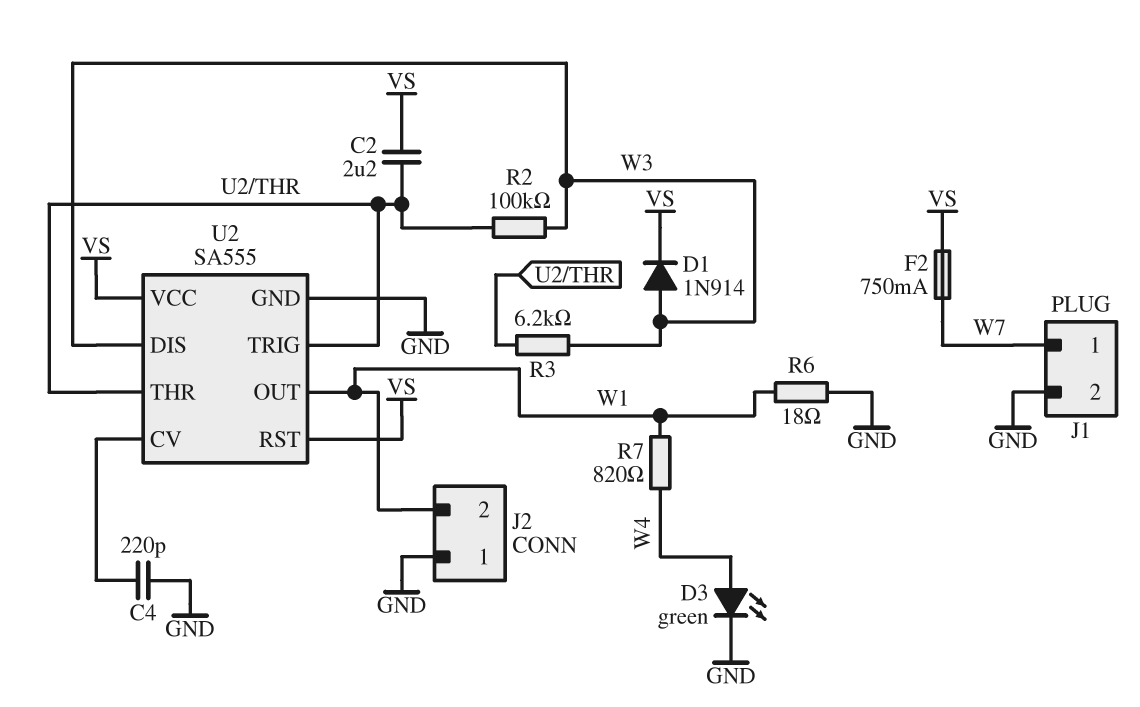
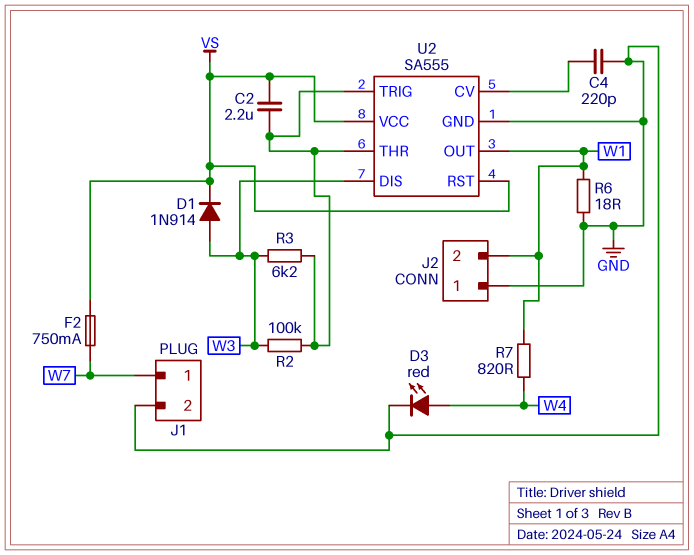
D3: LED green (A W4, K GND) -> LED red (A W4, K GND)

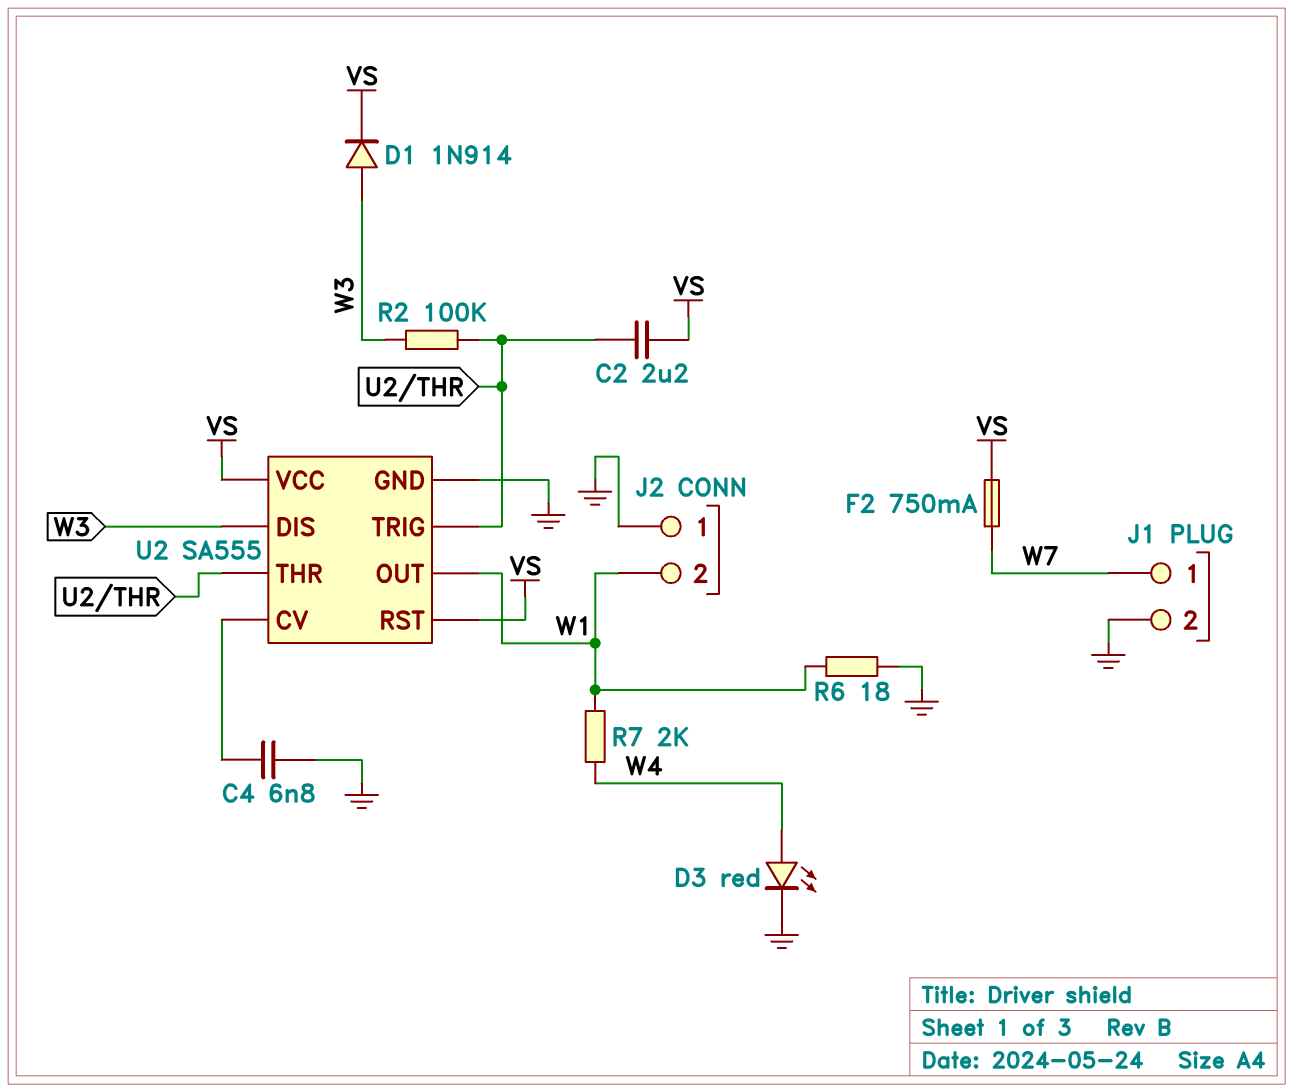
C4: 220pF (GND, U2/CV) -> 6.8nF (GND, U2/CV)
R3: 6.2k (U2/THR, W3) -> none
R7: 820 (W1, W4) -> 2k (W1, W4)

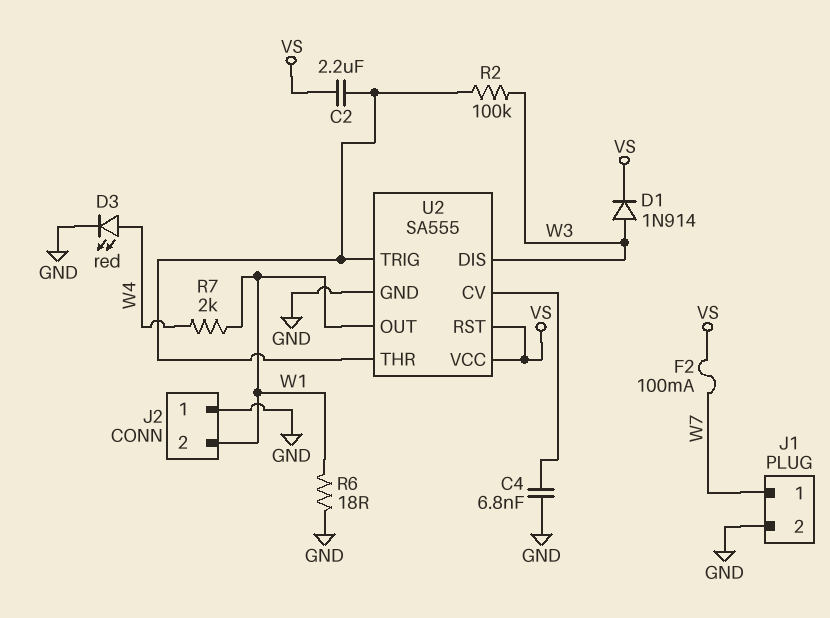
F2: 750mA (VS, W7) -> 100mA (VS, W7)

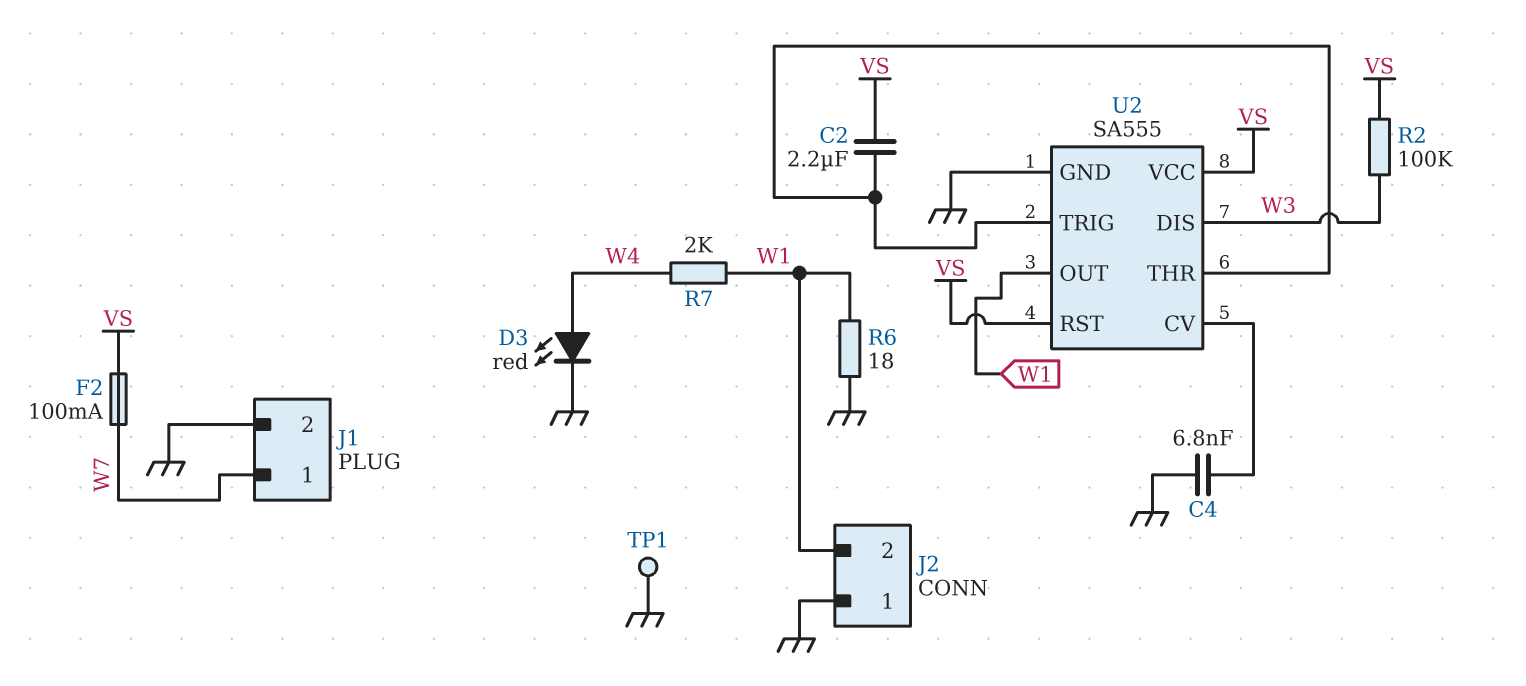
D1: diode 1N914 (A W3, K VS) -> none
R2: 100k (U2/THR, W3) -> 100k (VS, W3)
TP1: none -> test point (GND)

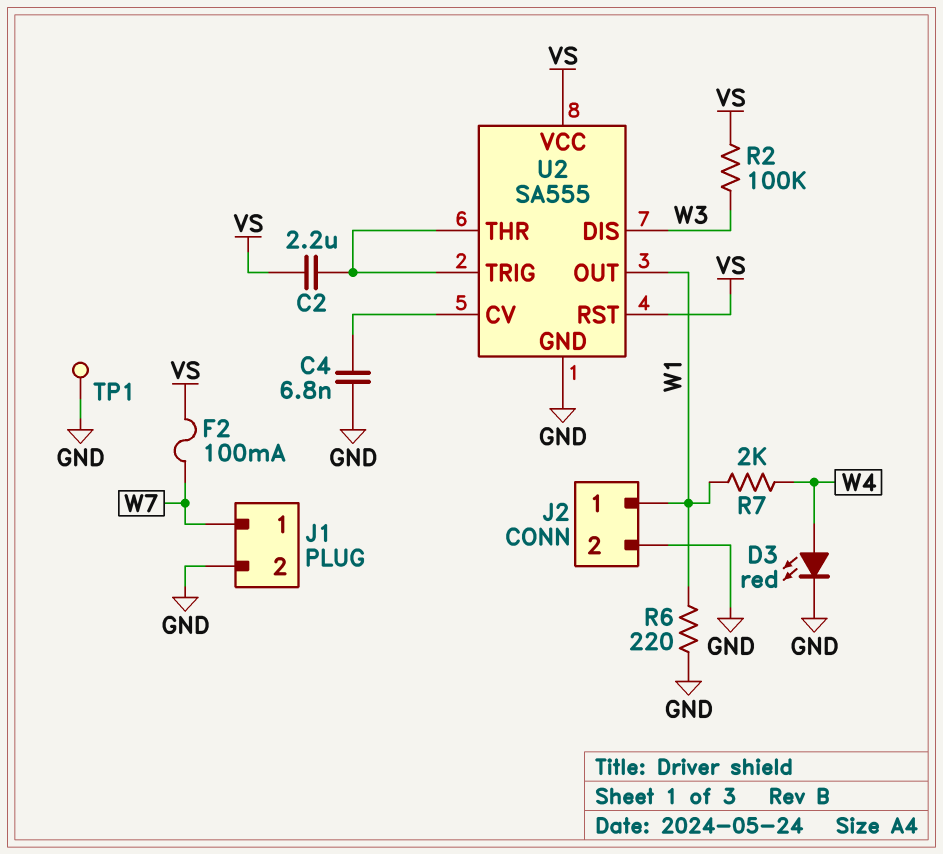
J2 pin 1: GND -> W1
J2 pin 2: W1 -> GND
R6: 18 (GND, W1) -> 220 (GND, W1)

